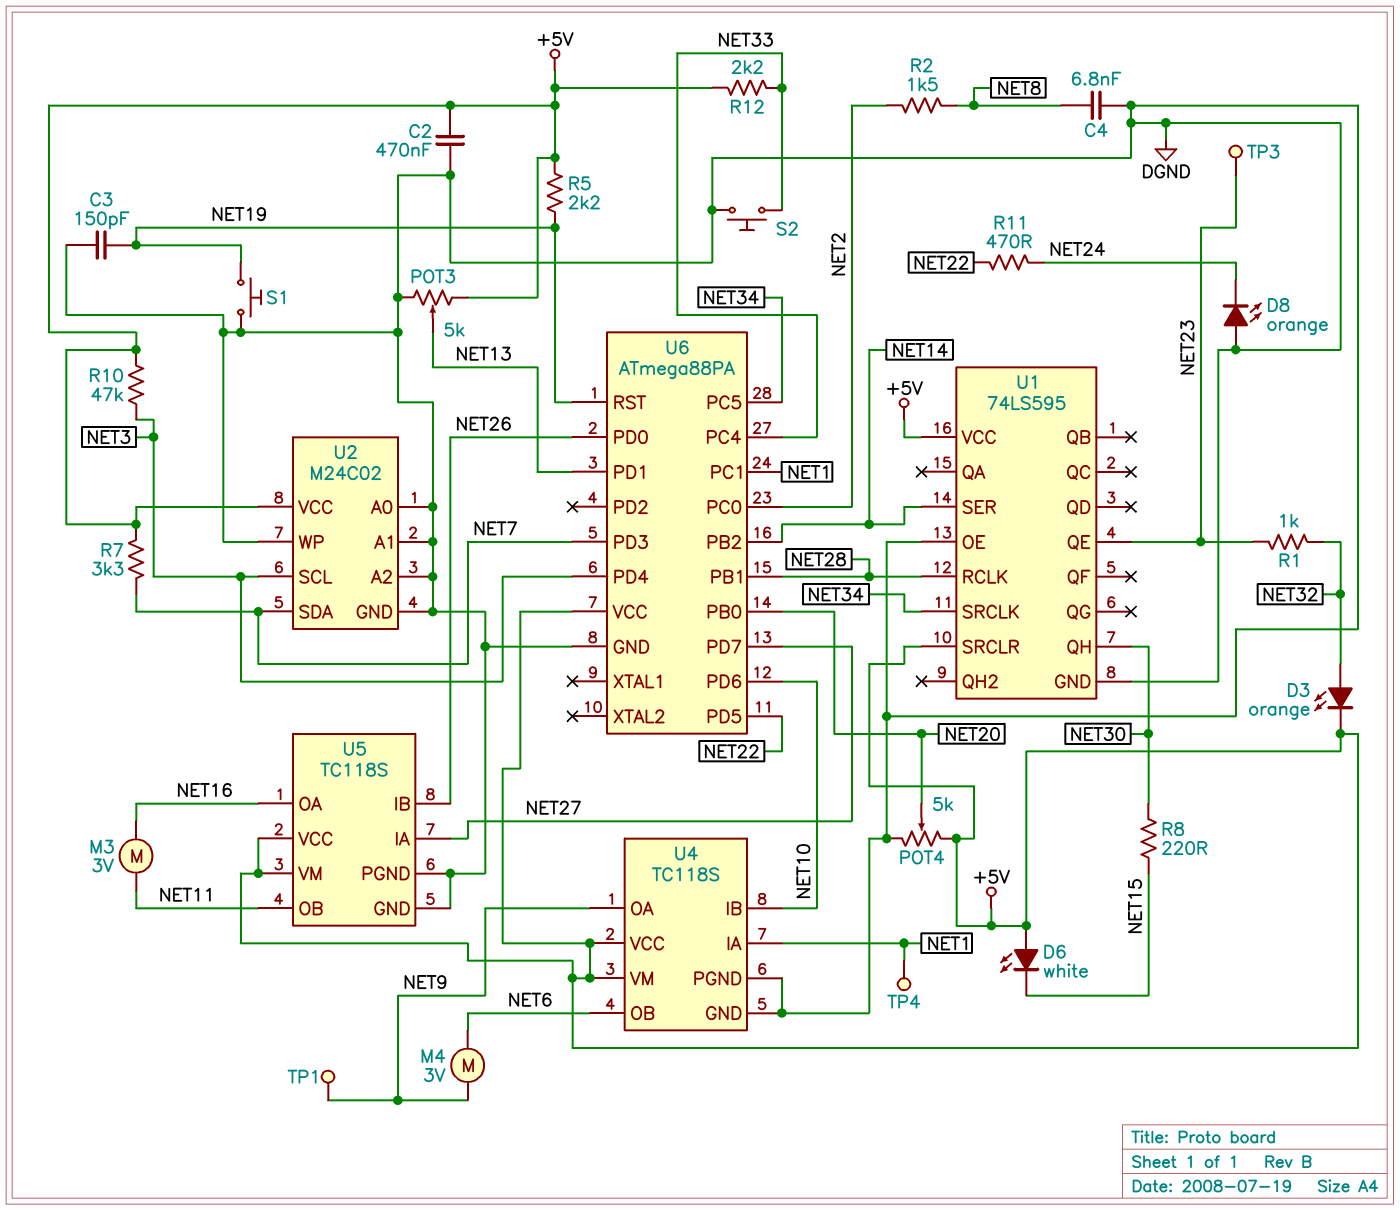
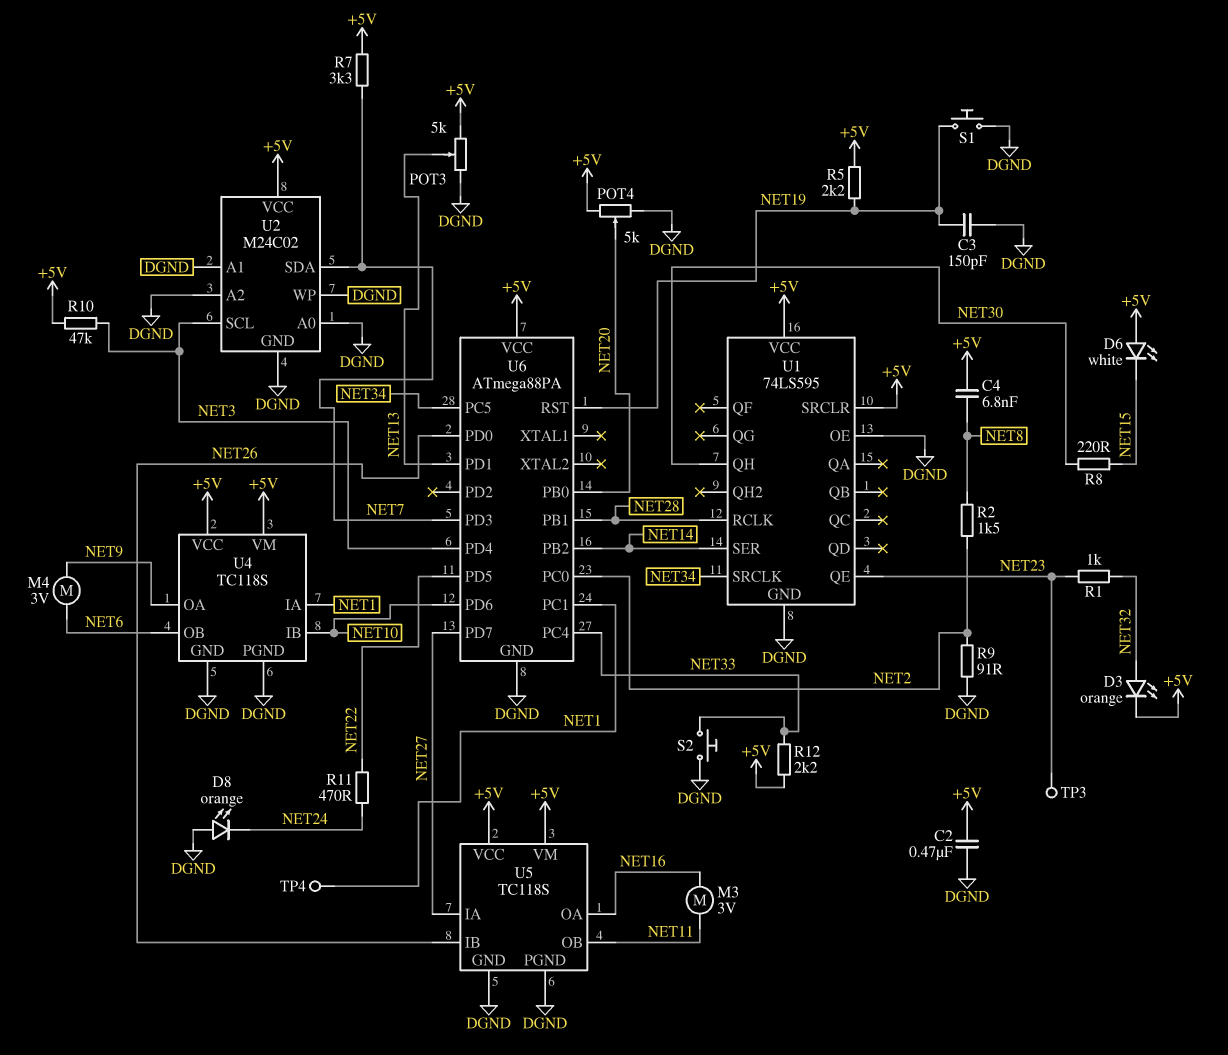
C4: 6.8nF (DGND, NET8) -> 6.8nF (+5V, NET8)
R9: none -> 91 (DGND, NET2)
TP1: test point (NET9) -> none

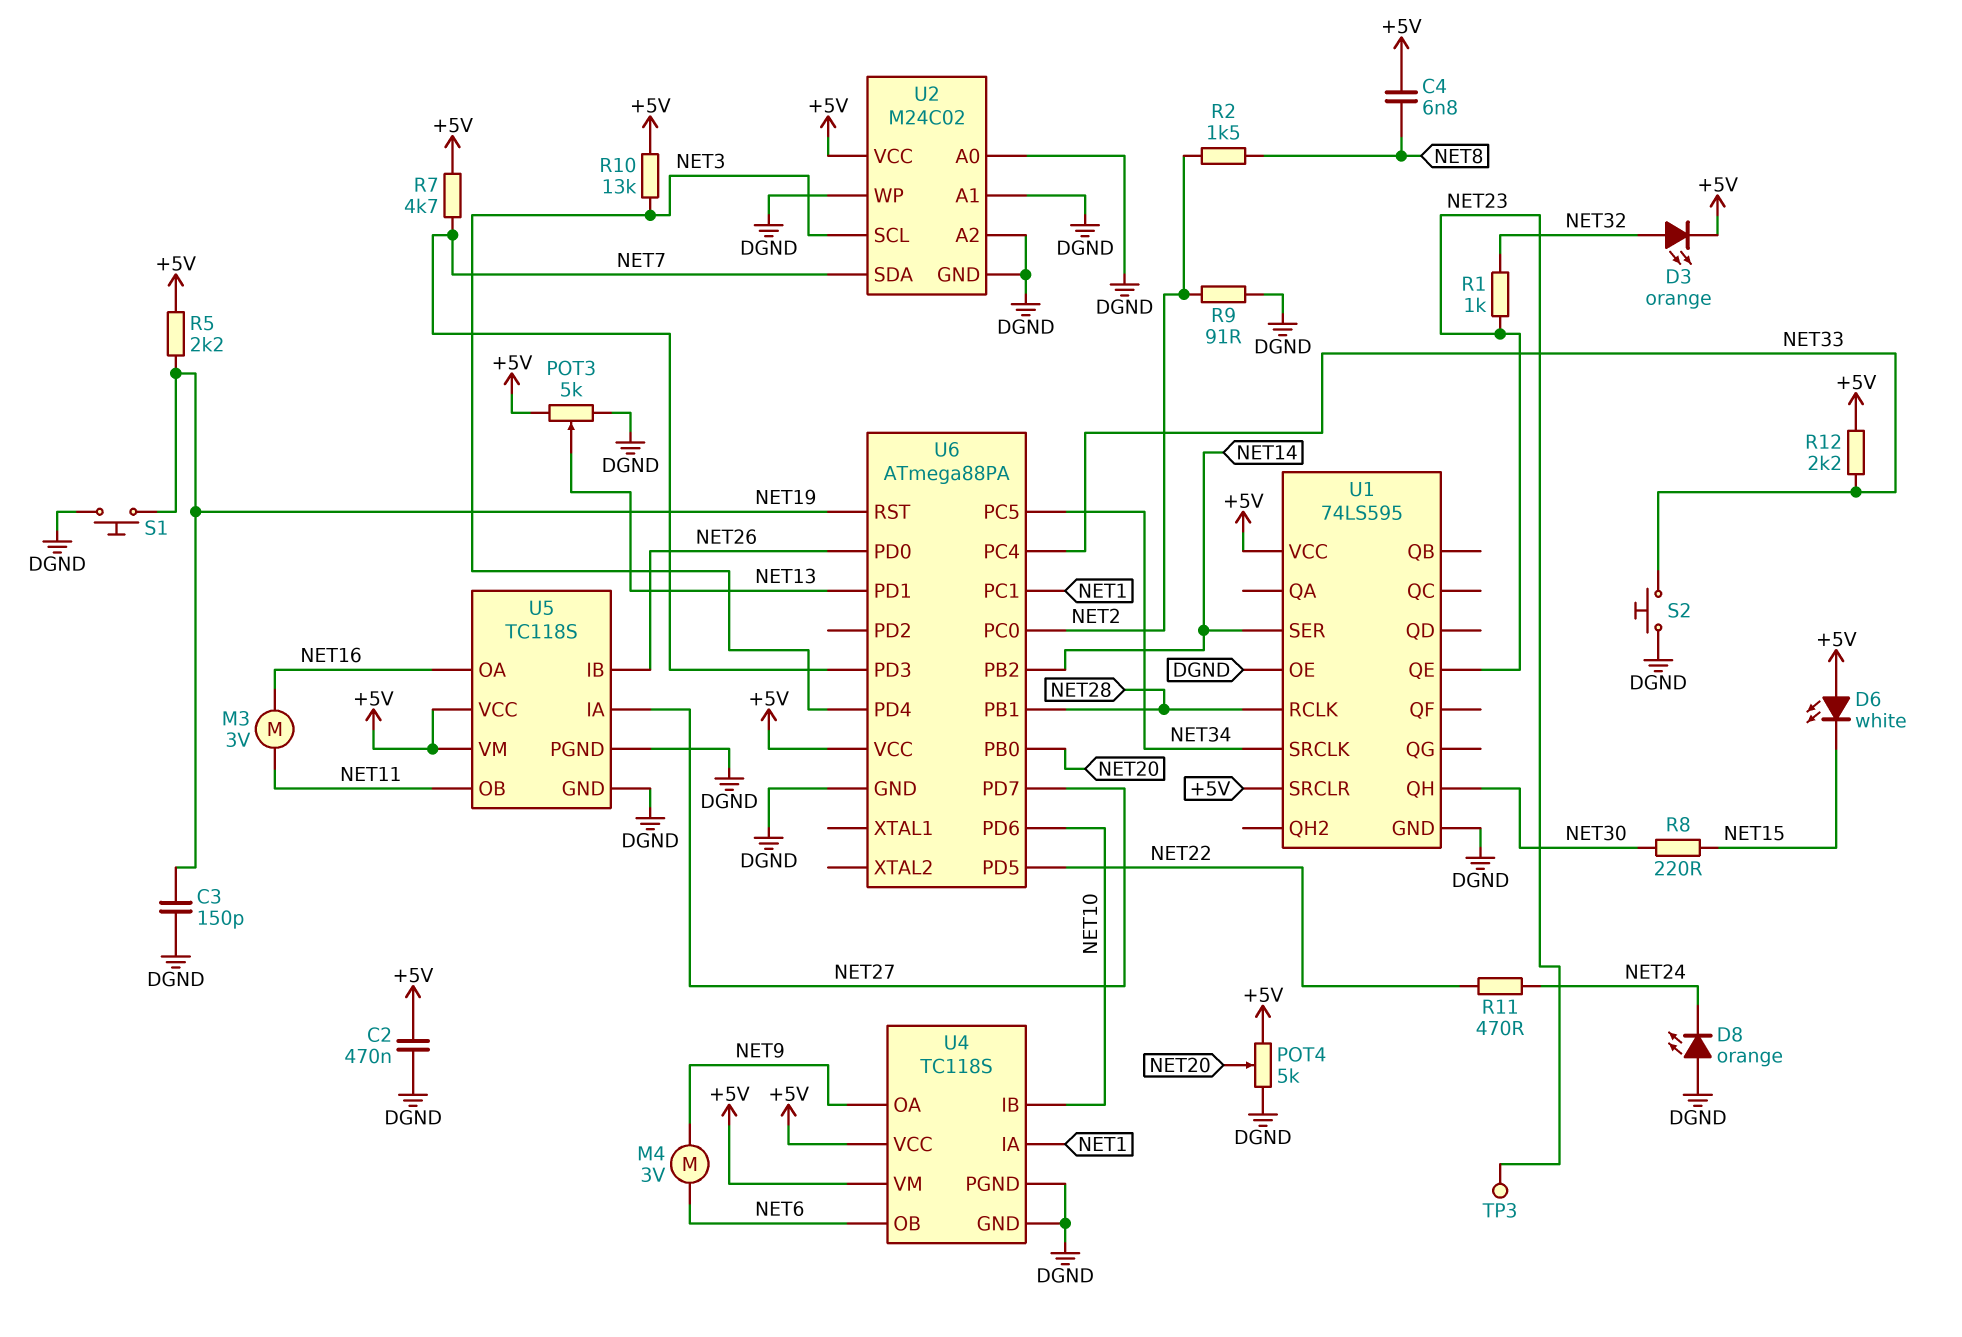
R7: 3.3k (+5V, NET7) -> 4.7k (+5V, NET7)
R10: 47k (+5V, NET3) -> 13k (+5V, NET3)
TP4: test point (NET1) -> none

